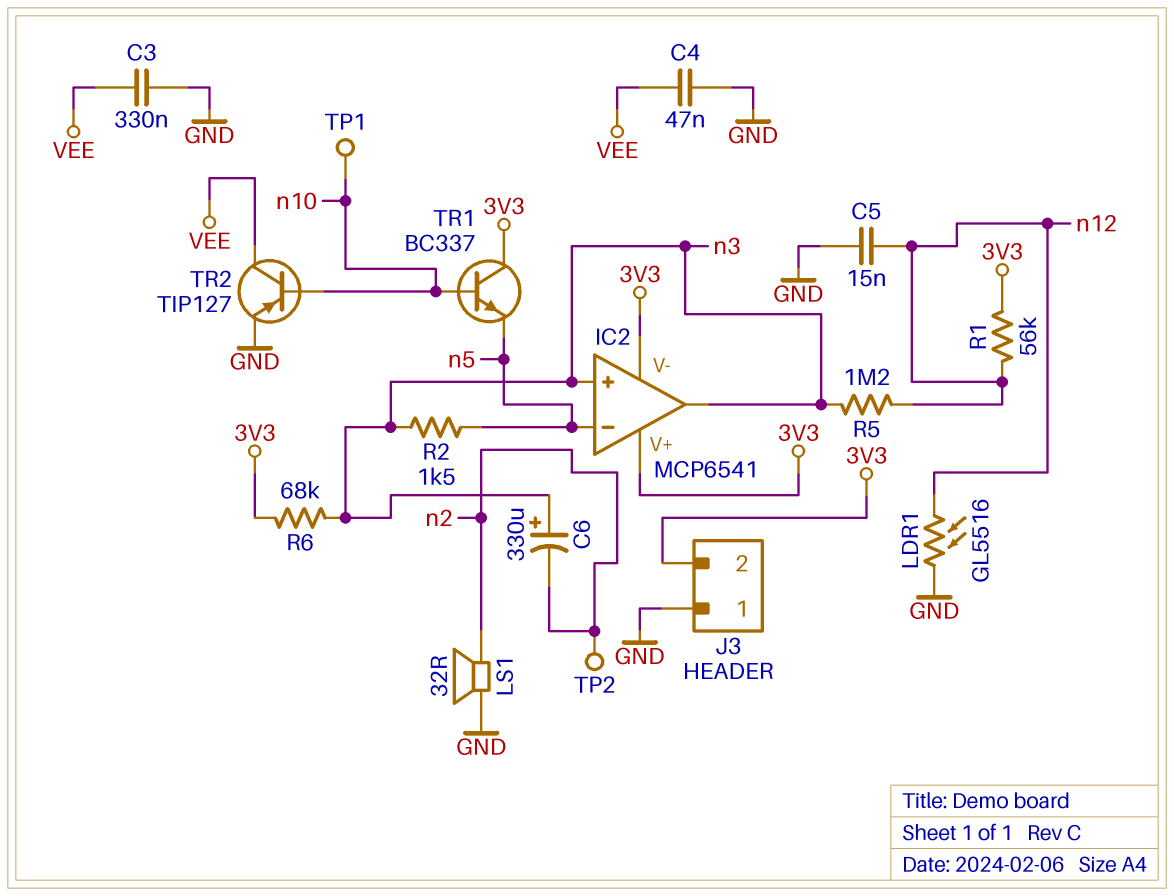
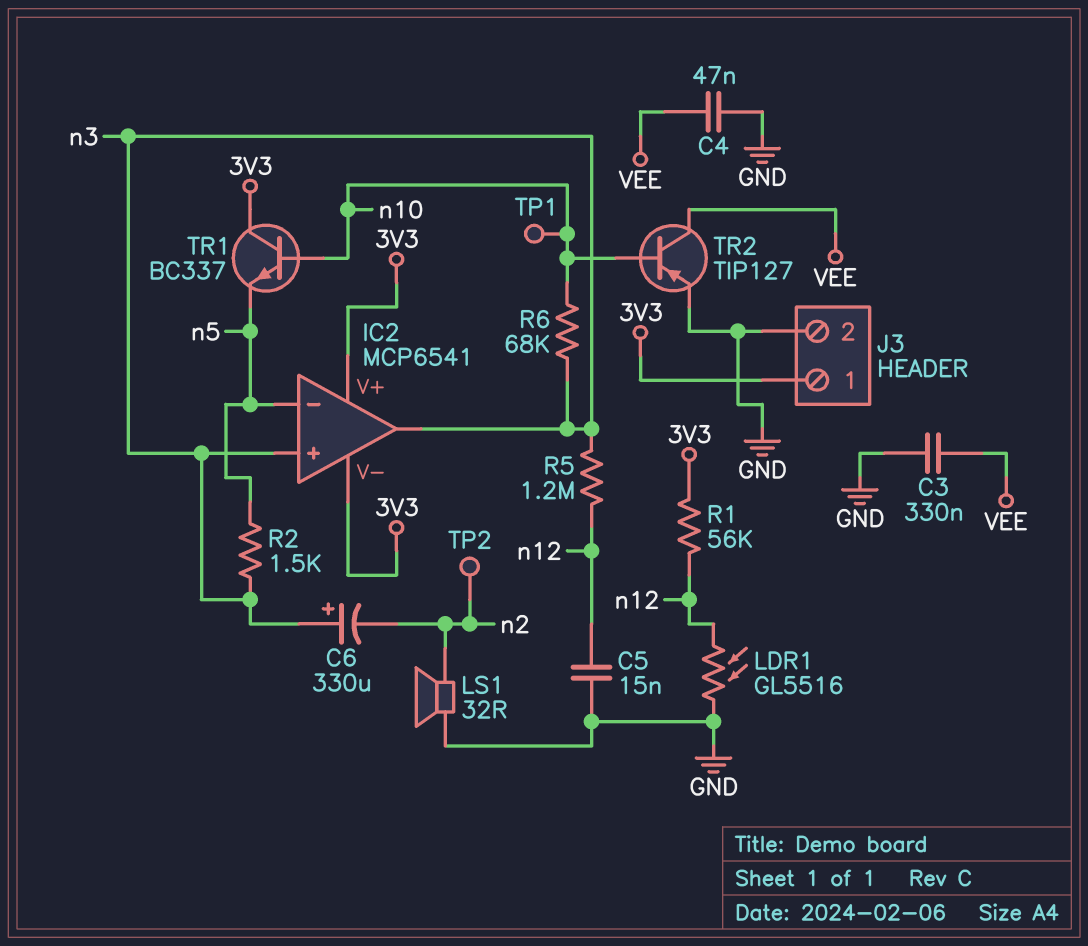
J3 pin 1: GND -> 3V3
J3 pin 2: 3V3 -> GND
R6: 68k (3V3, n3) -> 68k (n3, n10)

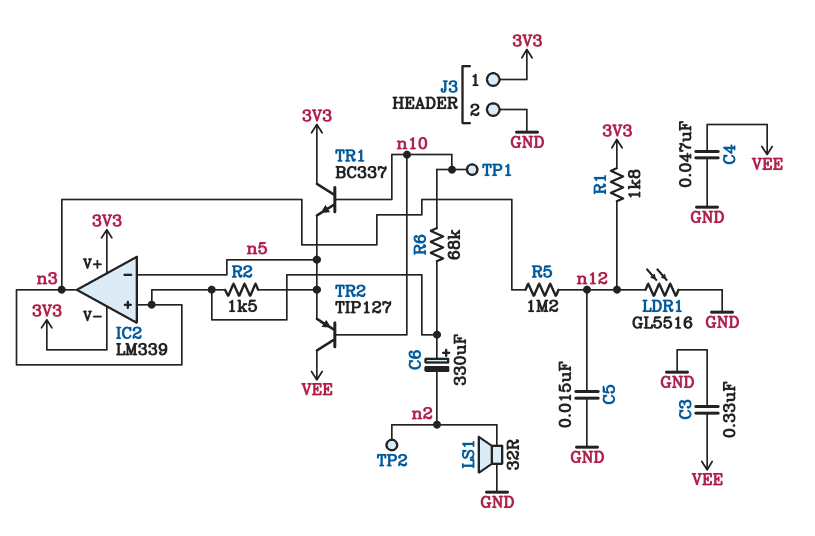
IC2: MCP6541 -> LM339
R1: 56k (3V3, n12) -> 1.8k (3V3, n12)
TR2: PNP TIP127 (B n10, C VEE, E GND) -> PNP TIP127 (B n10, C VEE, E n5)

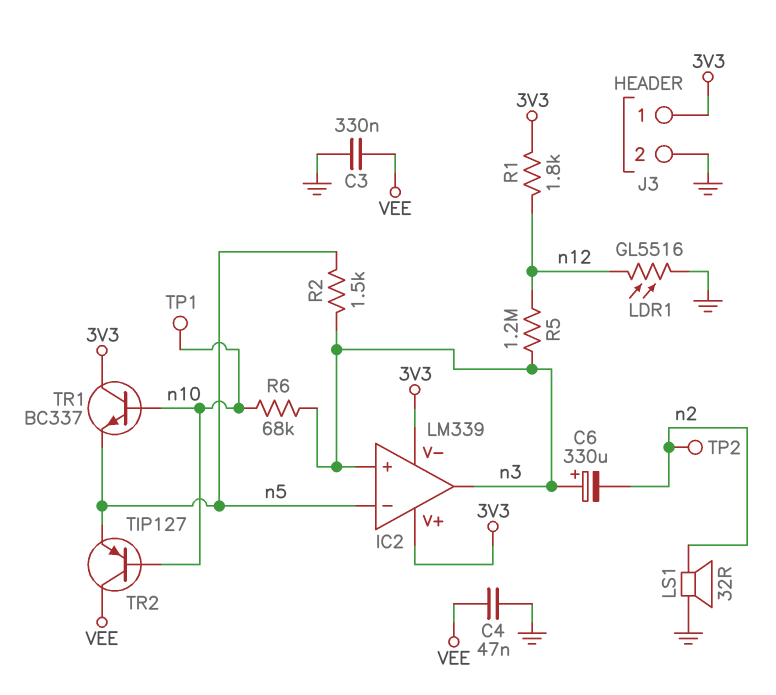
C5: 15nF (GND, n12) -> none

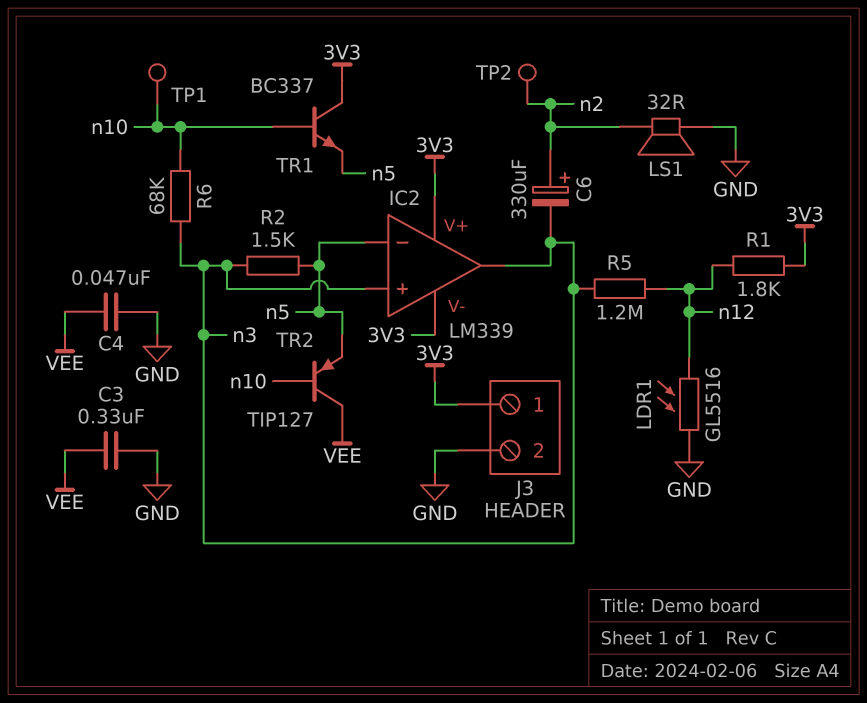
C6: 330uF (plus n3, minus n2) -> 330uF (plus n2, minus n3)

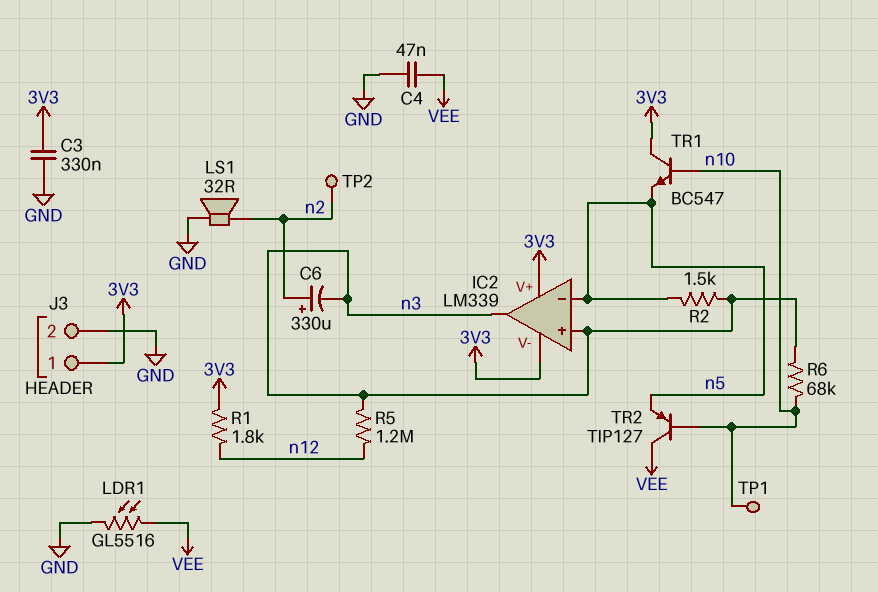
C3: 330nF (GND, VEE) -> 330nF (3V3, GND)
LDR1: GL5516 (GND, n12) -> GL5516 (GND, VEE)
TR1: NPN BC337 (B n10, C 3V3, E n5) -> NPN BC547 (B n10, C 3V3, E n5)

